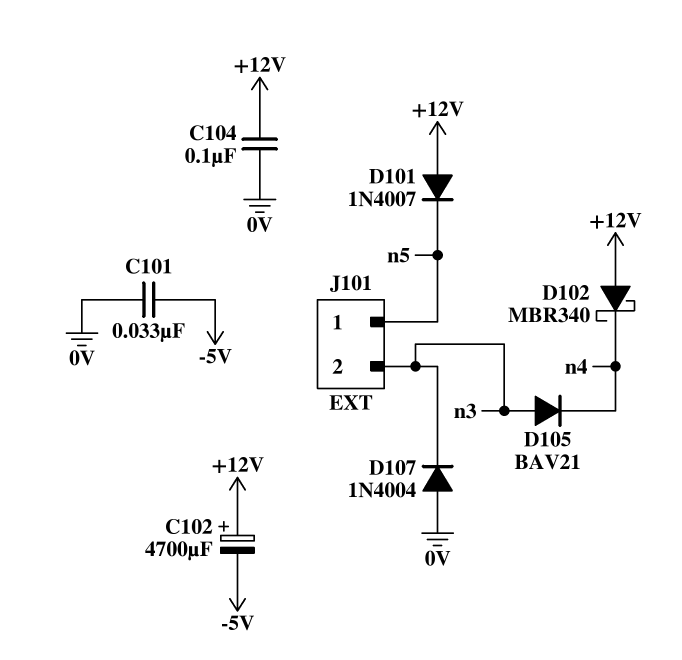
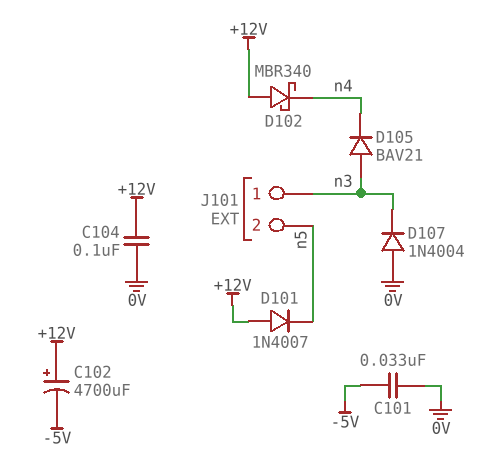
J101 pin 1: n5 -> n3
J101 pin 2: n3 -> n5

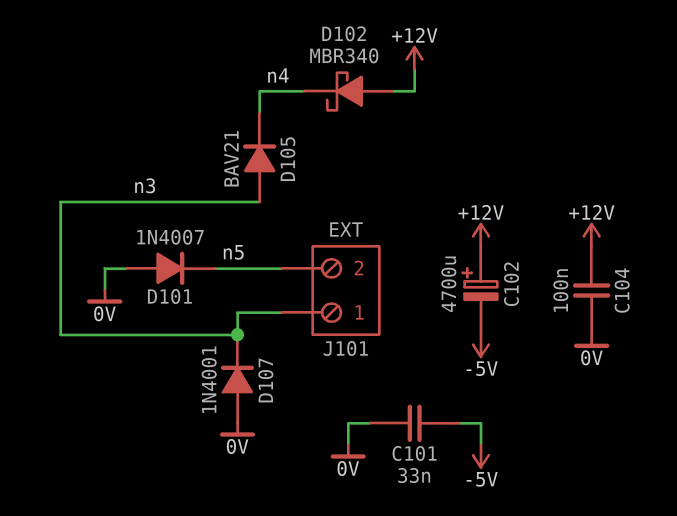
D101: diode 1N4007 (A +12V, K n5) -> diode 1N4007 (A 0V, K n5)
D107: diode 1N4004 (A 0V, K n3) -> diode 1N4001 (A 0V, K n3)

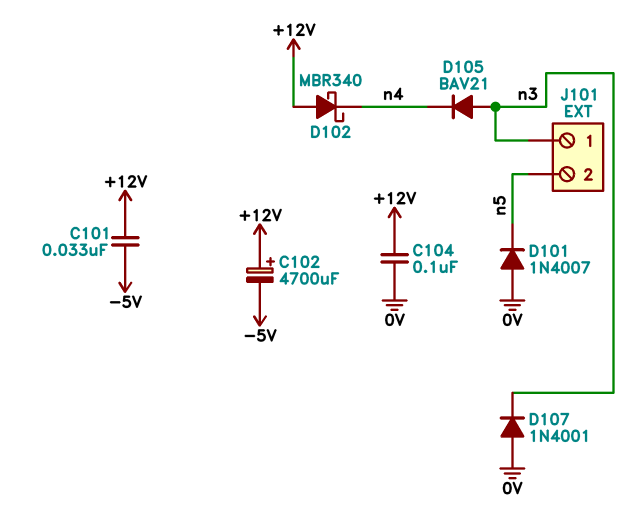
C101: 33nF (-5V, 0V) -> 33nF (+12V, -5V)

